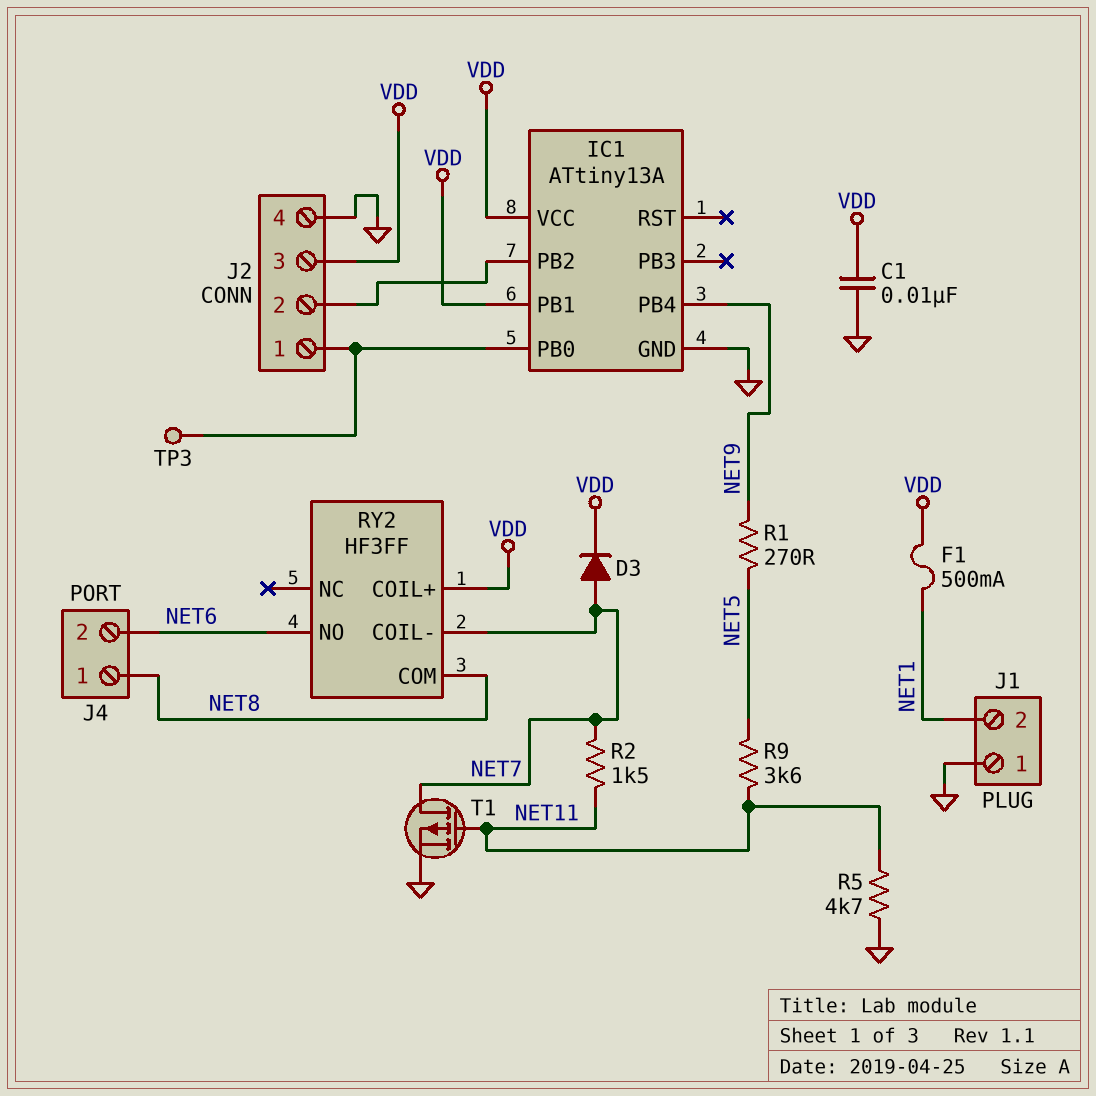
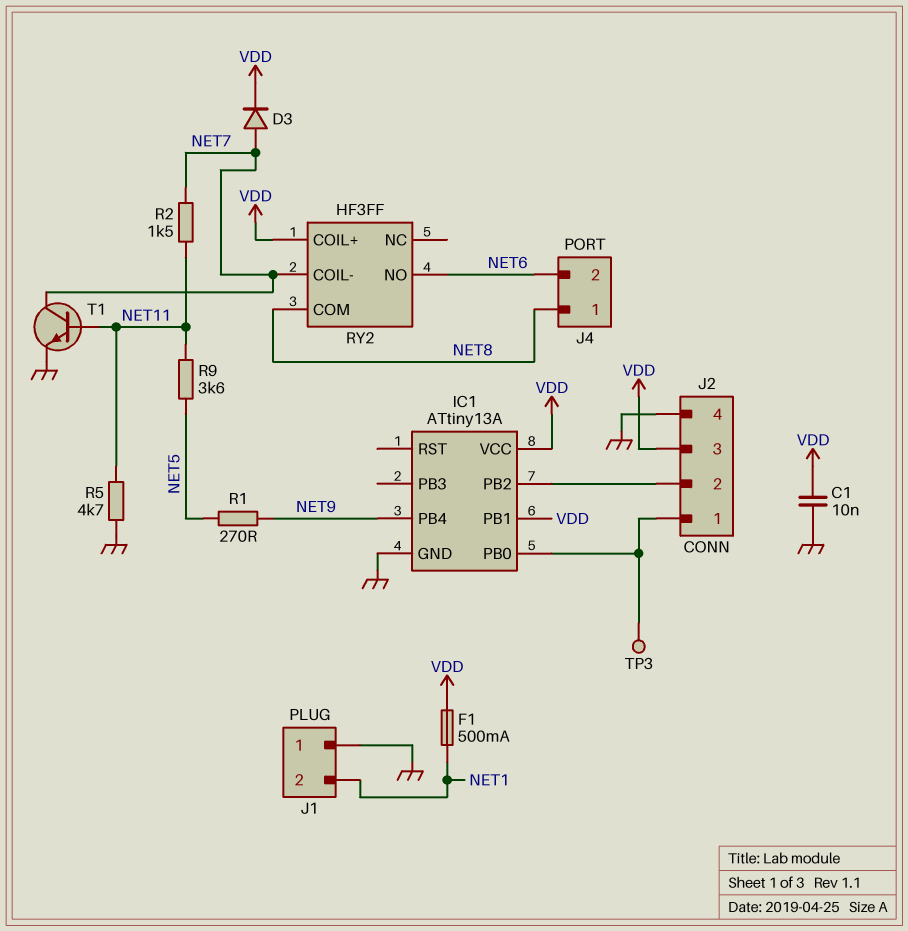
T1: PMOS (G NET11, D NET7, S GND) -> NPN (B NET11, C NET7, E GND)

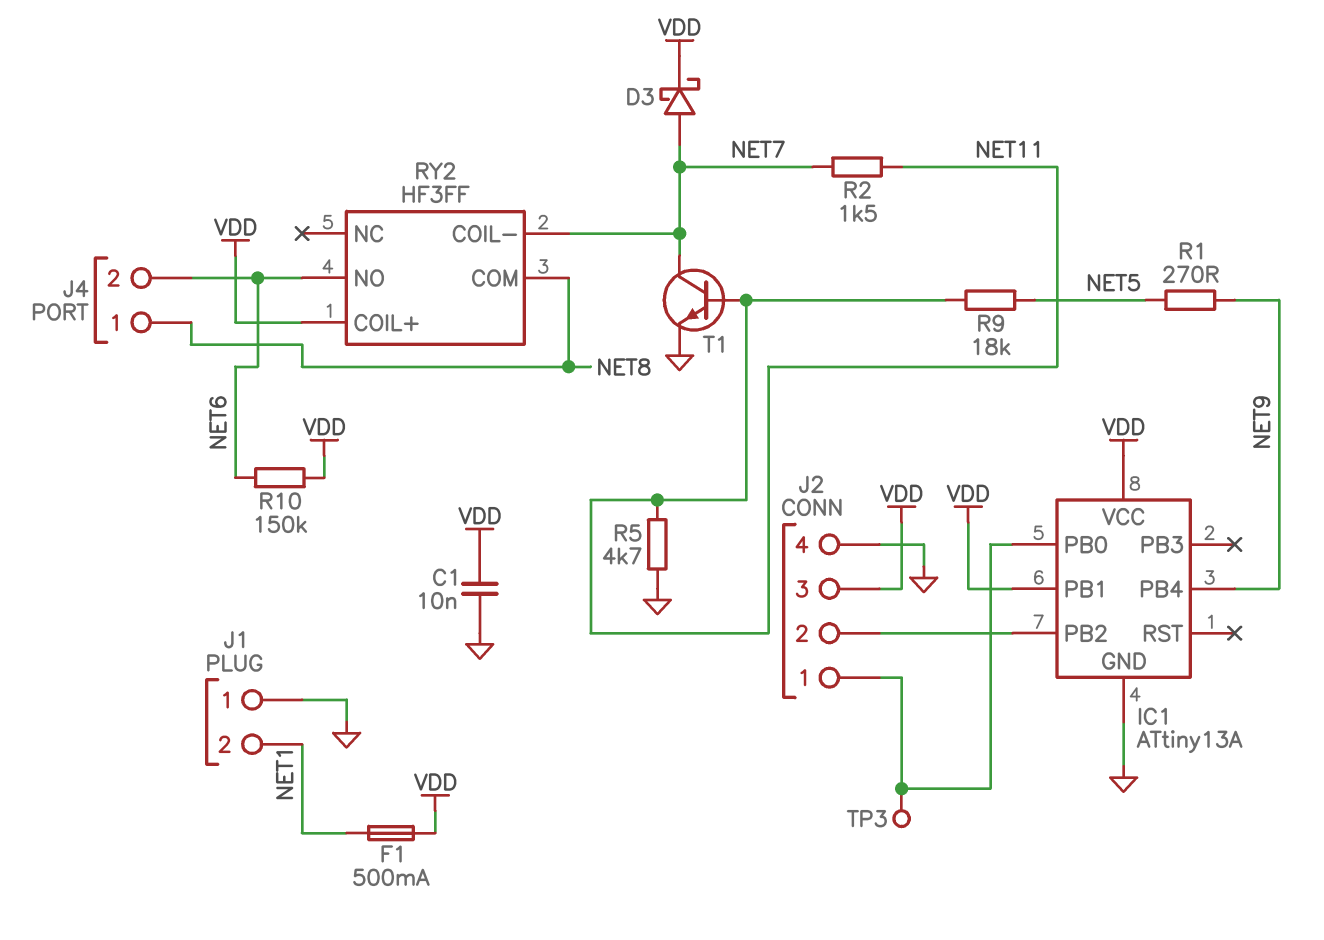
D3: diode (A NET7, K VDD) -> schottky (A NET7, K VDD)
R9: 3.6k (NET5, NET11) -> 18k (NET5, NET11)
R10: none -> 150k (NET6, VDD)

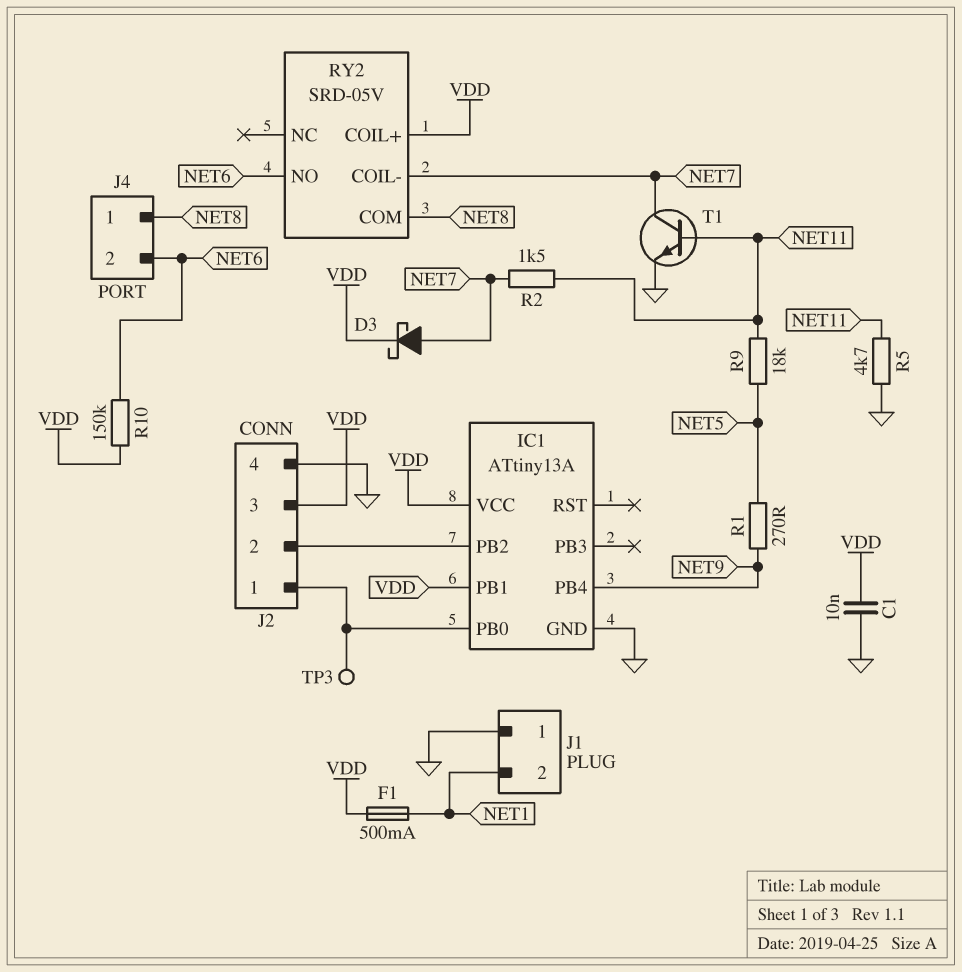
RY2: HF3FF -> SRD-05V

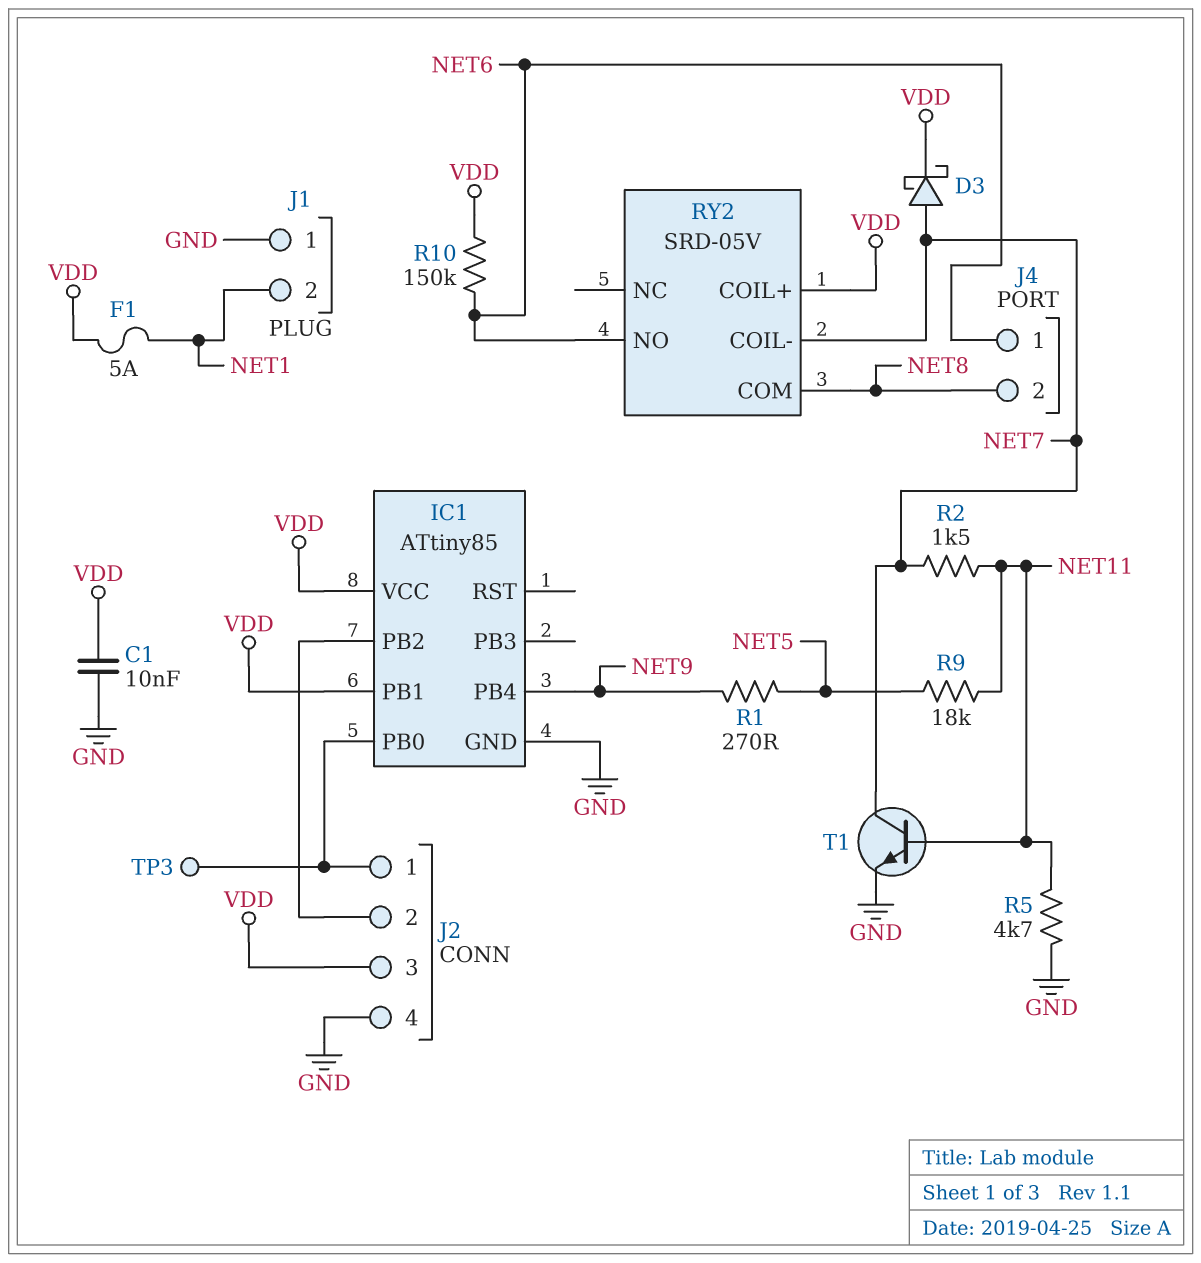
F1: 500mA (NET1, VDD) -> 5A (NET1, VDD)
IC1: ATtiny13A -> ATtiny85
J4 pin 1: NET8 -> NET6
J4 pin 2: NET6 -> NET8

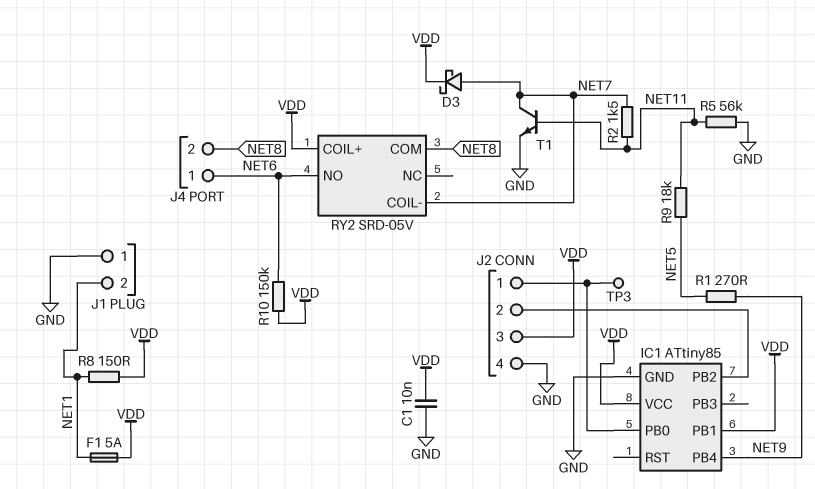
R5: 4.7k (GND, NET11) -> 56k (GND, NET11)
R8: none -> 150 (NET1, VDD)

